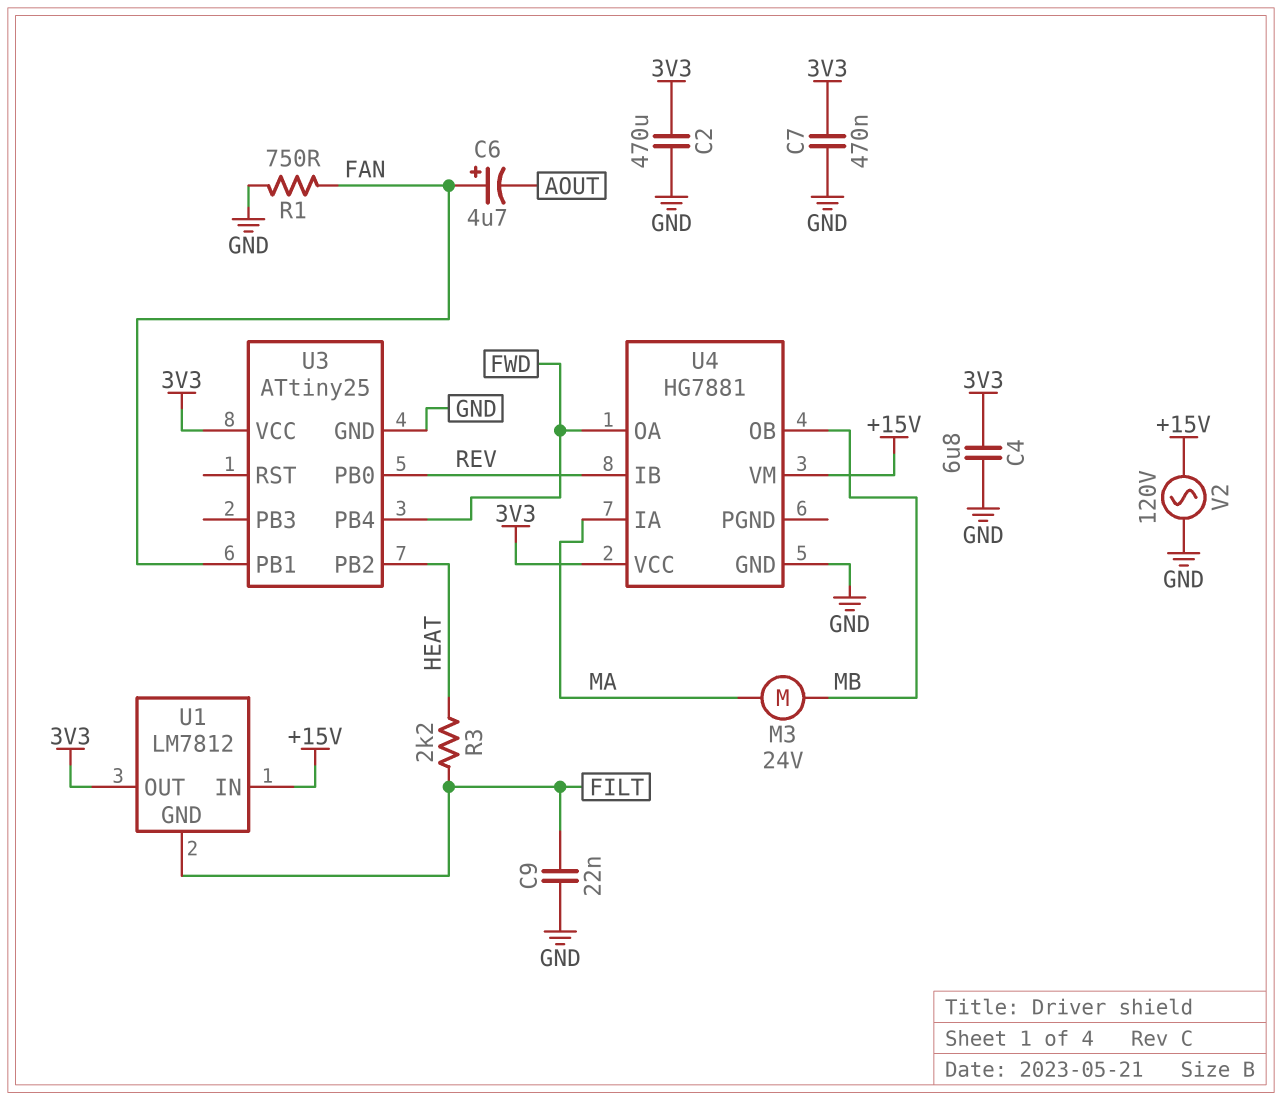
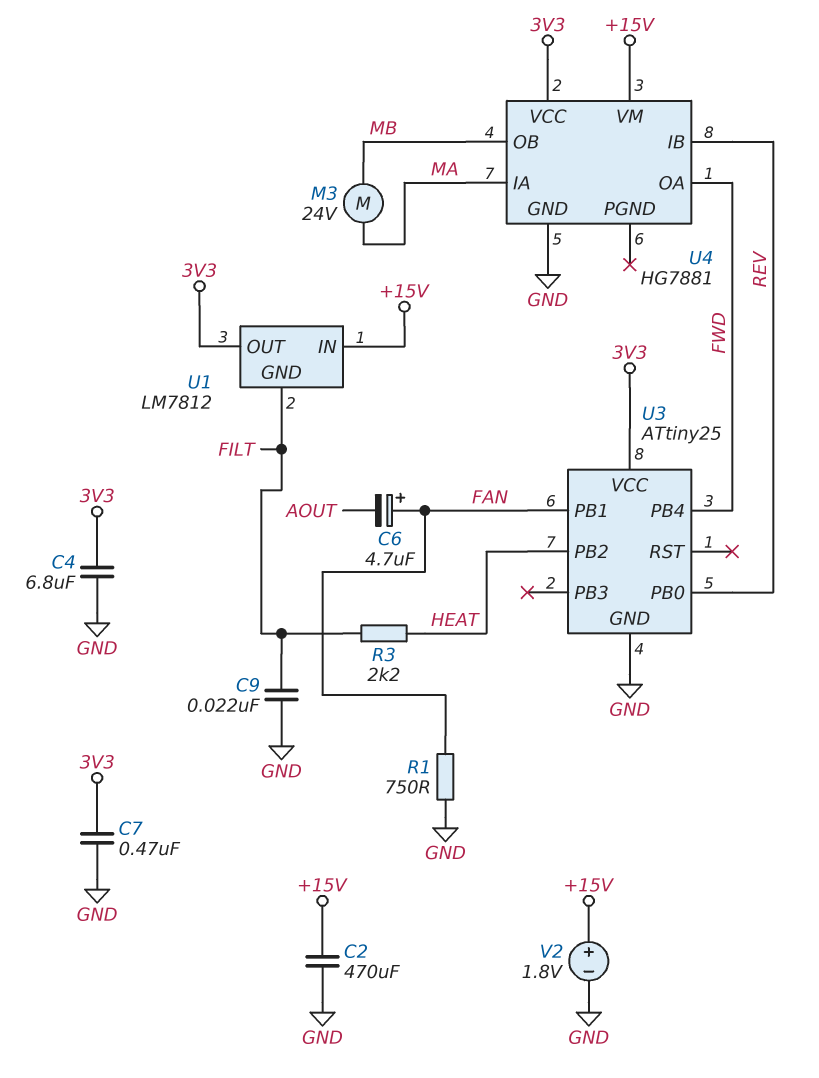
C2: 470uF (3V3, GND) -> 470uF (+15V, GND)
V2: AC 120V (+15V, GND) -> 1.8V (plus +15V, minus GND)

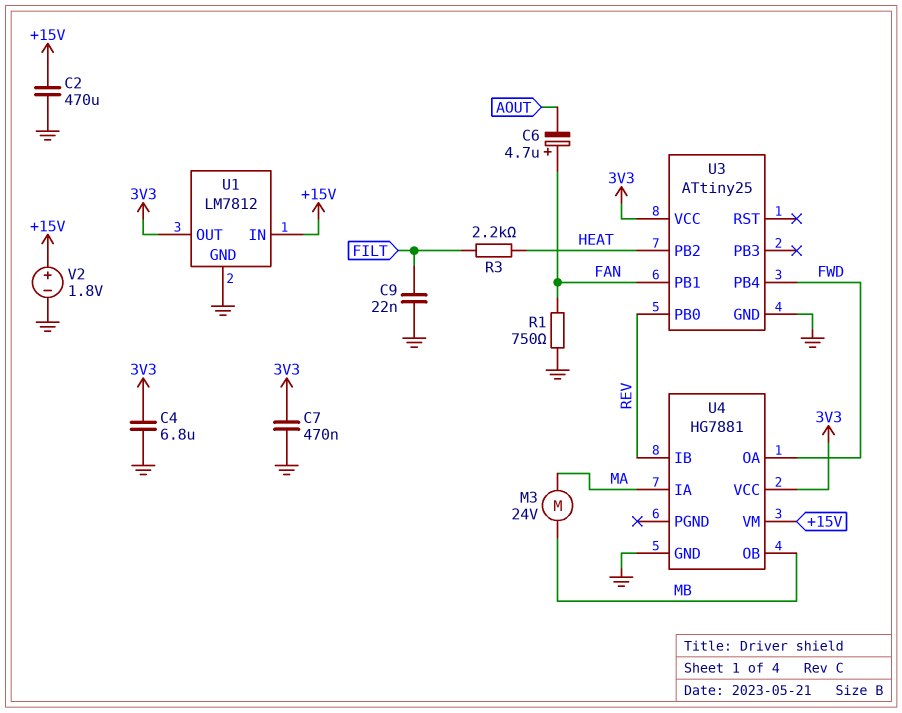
U1 pin GND: FILT -> GND

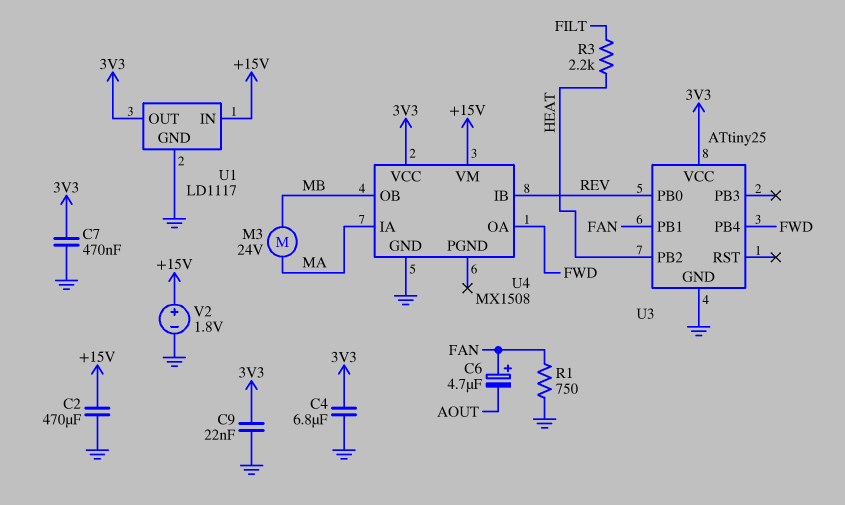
C9: 22nF (FILT, GND) -> 22nF (3V3, GND)
U1: LM7812 -> LD1117
U4: HG7881 -> MX1508

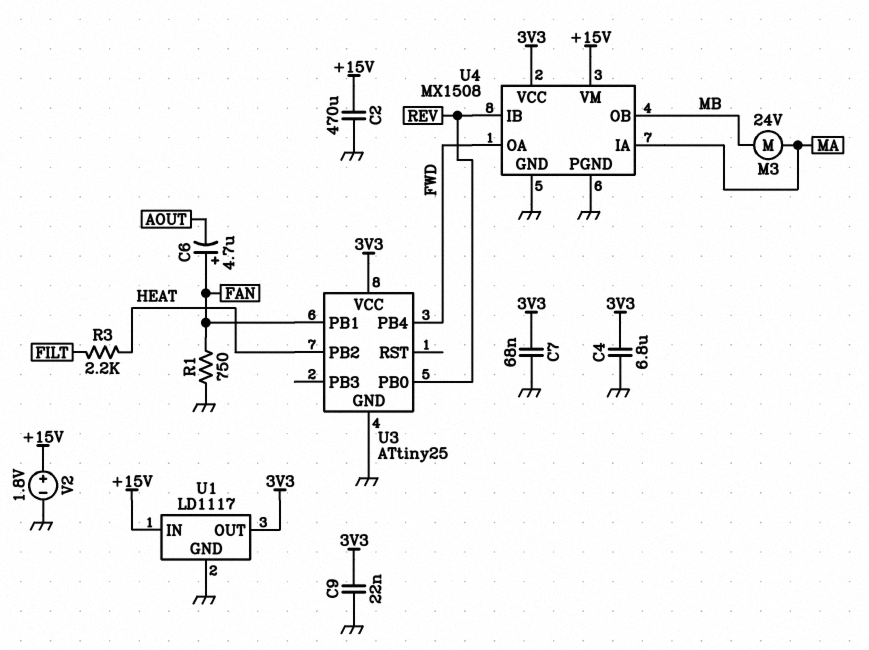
C7: 470nF (3V3, GND) -> 68nF (3V3, GND)
U4 pin PGND: none -> GND

